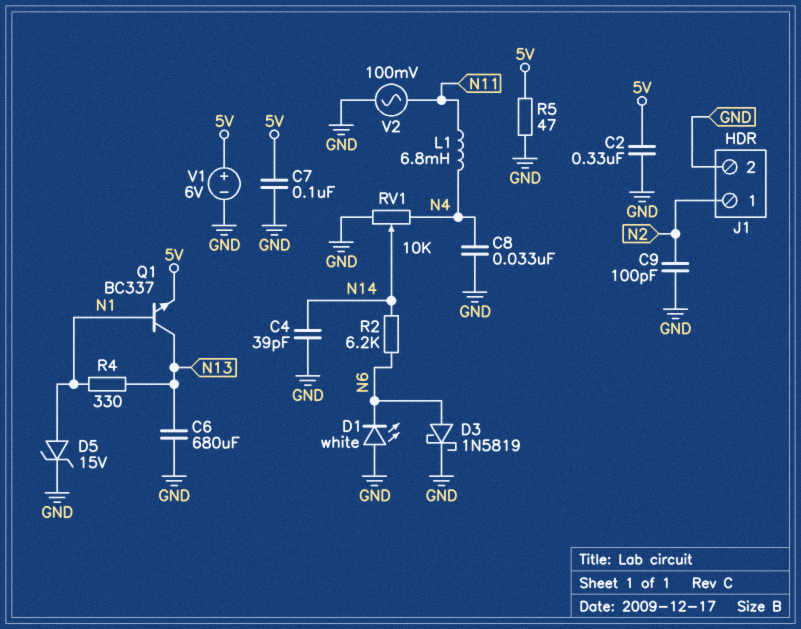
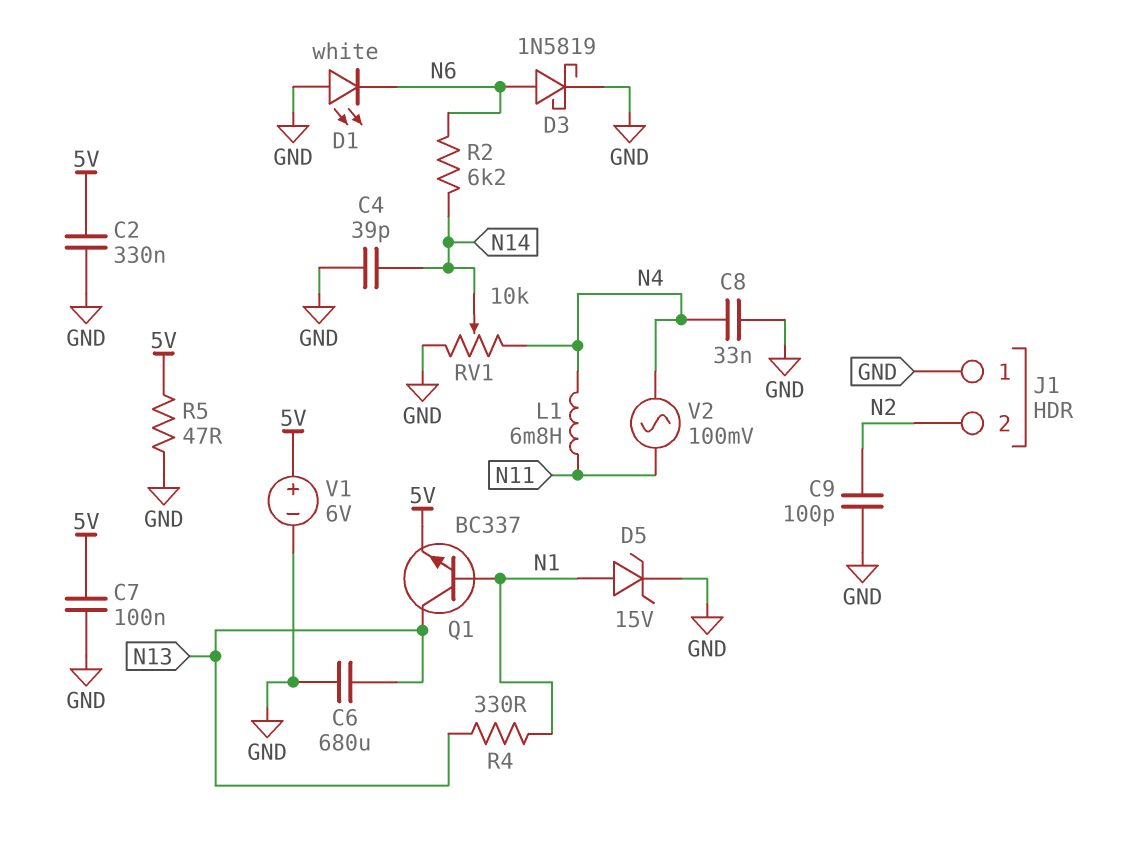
J1 pin 1: N2 -> GND
J1 pin 2: GND -> N2
V2: AC 100mV (GND, N11) -> AC 100mV (N4, N11)

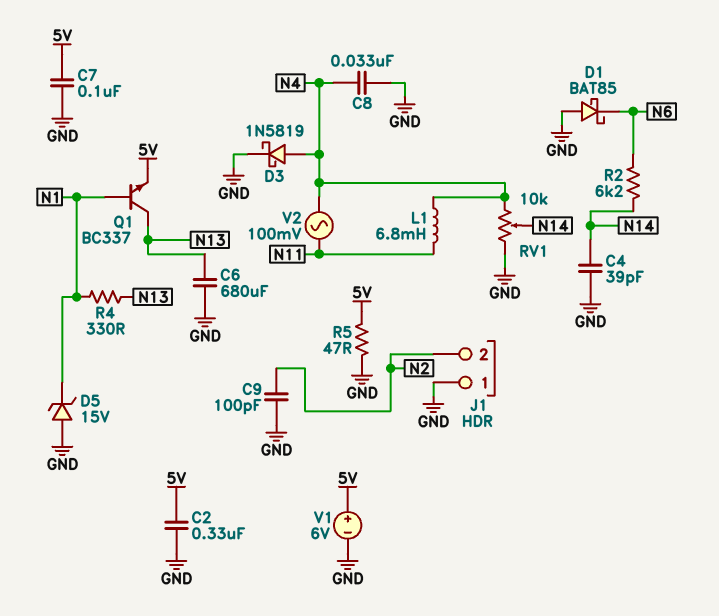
D1: LED white (A GND, K N6) -> schottky BAT85 (A GND, K N6)
D3: schottky 1N5819 (A N6, K GND) -> schottky 1N5819 (A N4, K GND)
D5: zener 15V (A N1, K GND) -> zener 15V (A GND, K N1)

